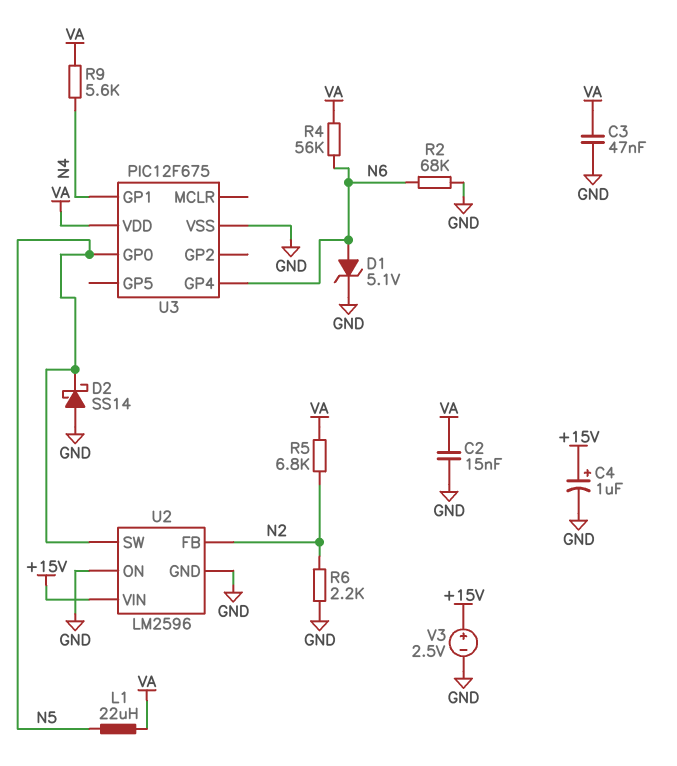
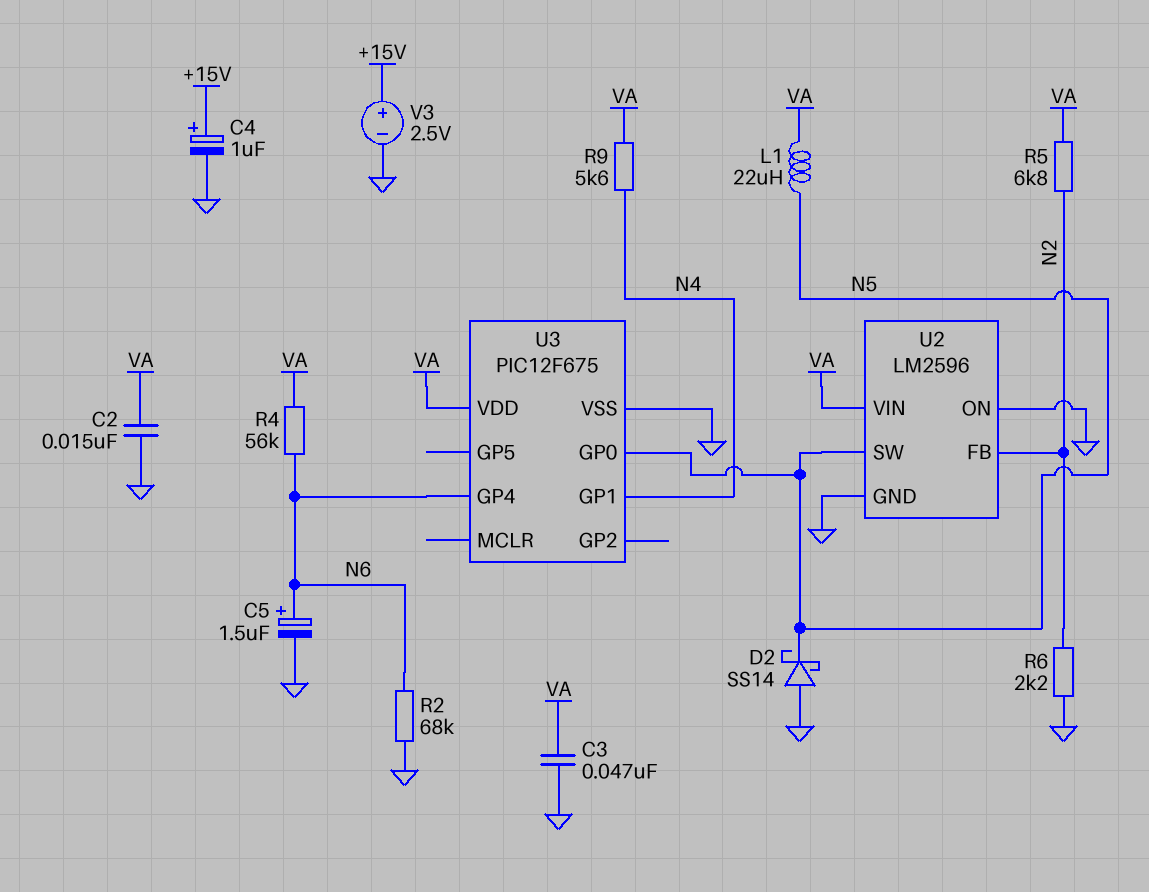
C5: none -> 1.5uF (plus N6, minus GND)
D1: zener 5.1V (A N6, K GND) -> none
U2 pin VIN: +15V -> VA

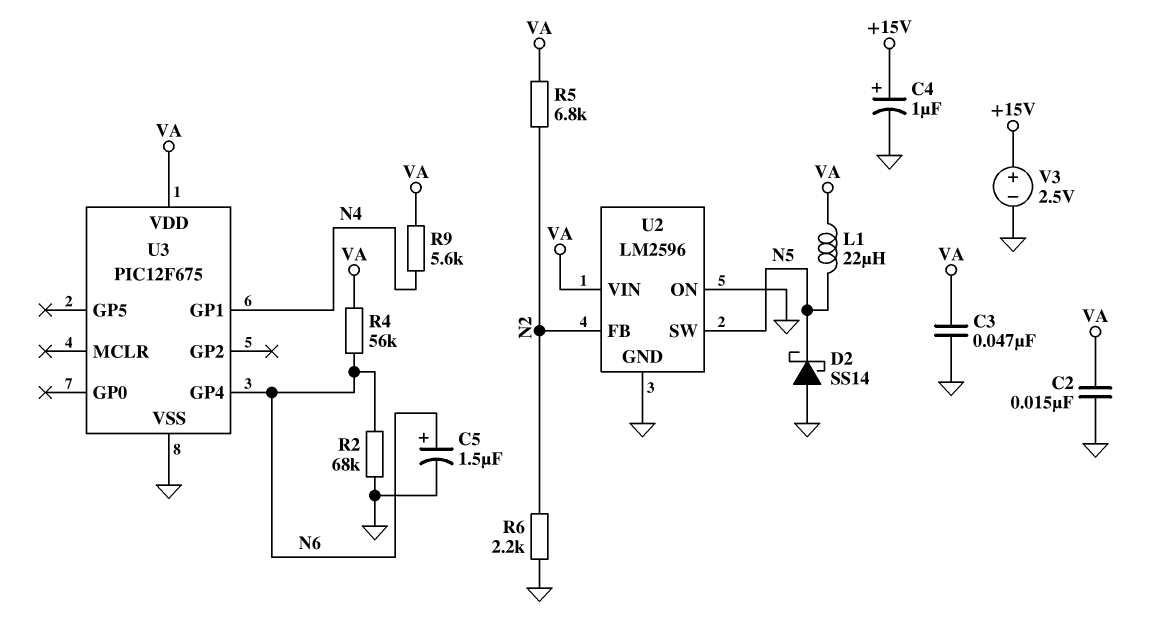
U3 pin GP0: N5 -> none

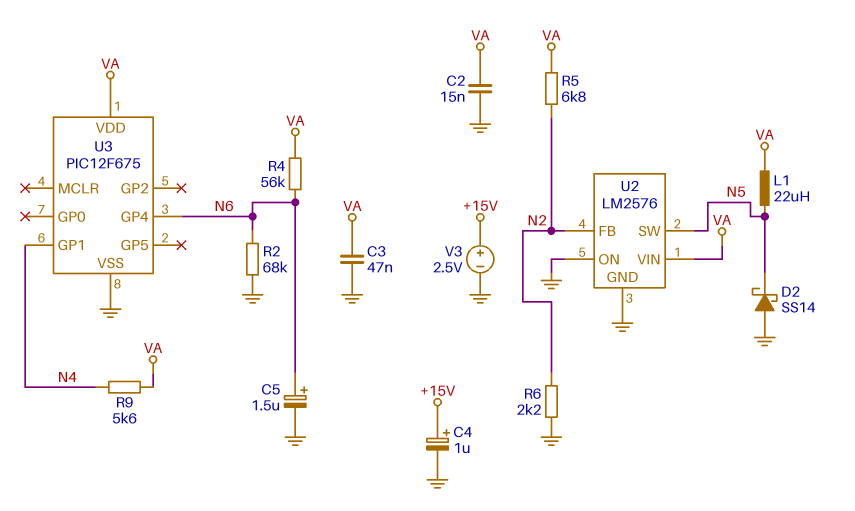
U2: LM2596 -> LM2576

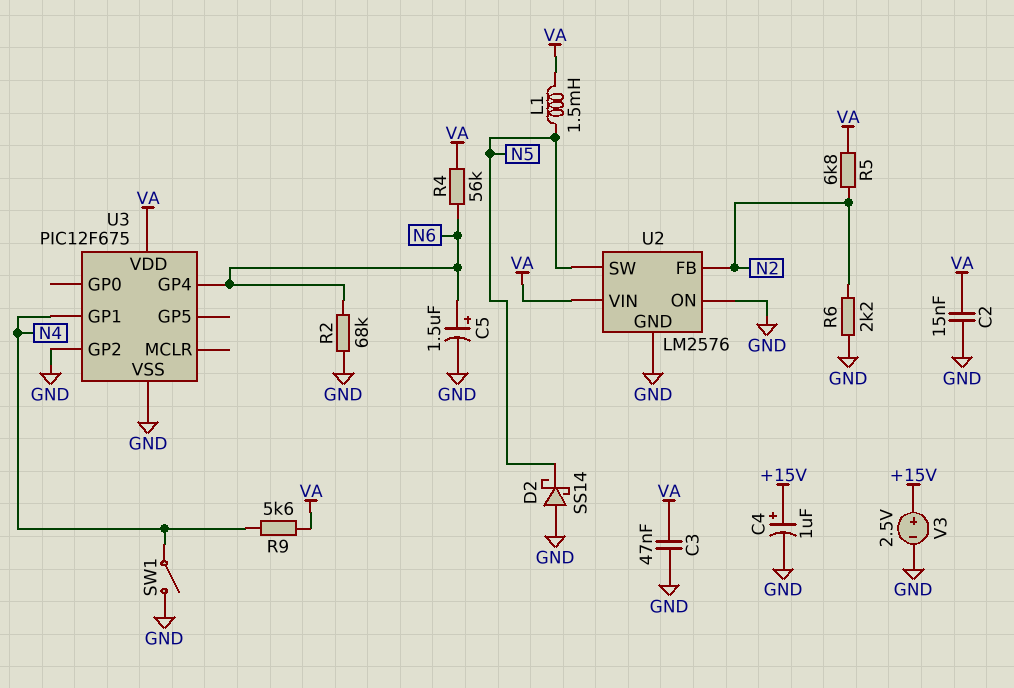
L1: 22uH (N5, VA) -> 1.5mH (N5, VA)
SW1: none -> switch (GND, N4)
U3 pin GP2: none -> GND

